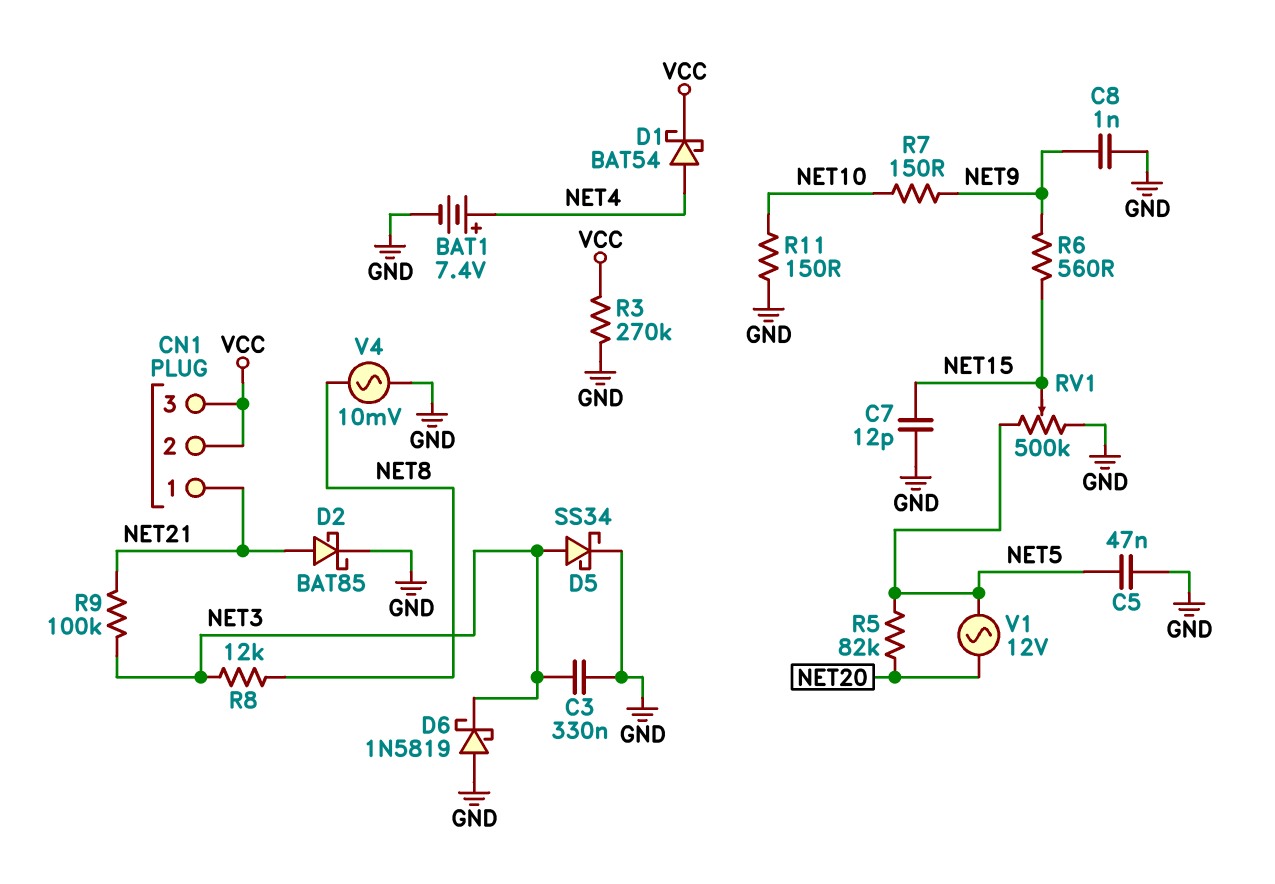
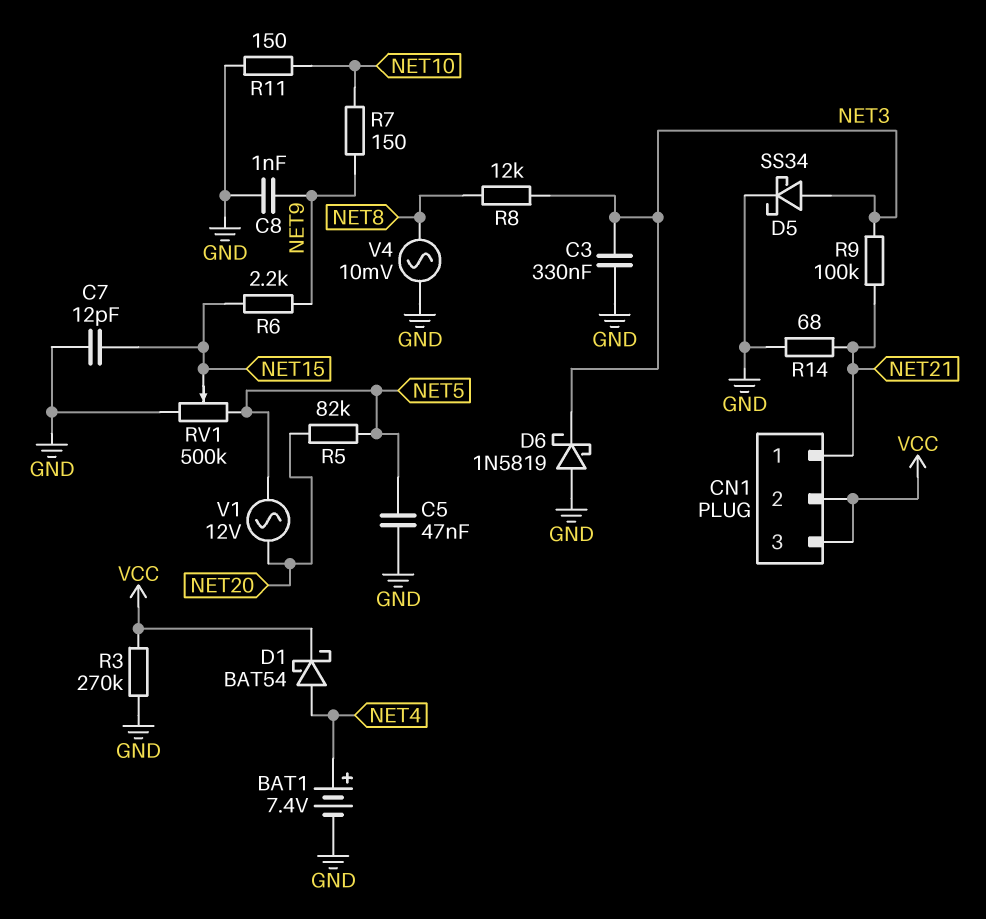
D2: schottky BAT85 (A NET21, K GND) -> none
R6: 560 (NET9, NET15) -> 2.2k (NET9, NET15)
R14: none -> 68 (GND, NET21)

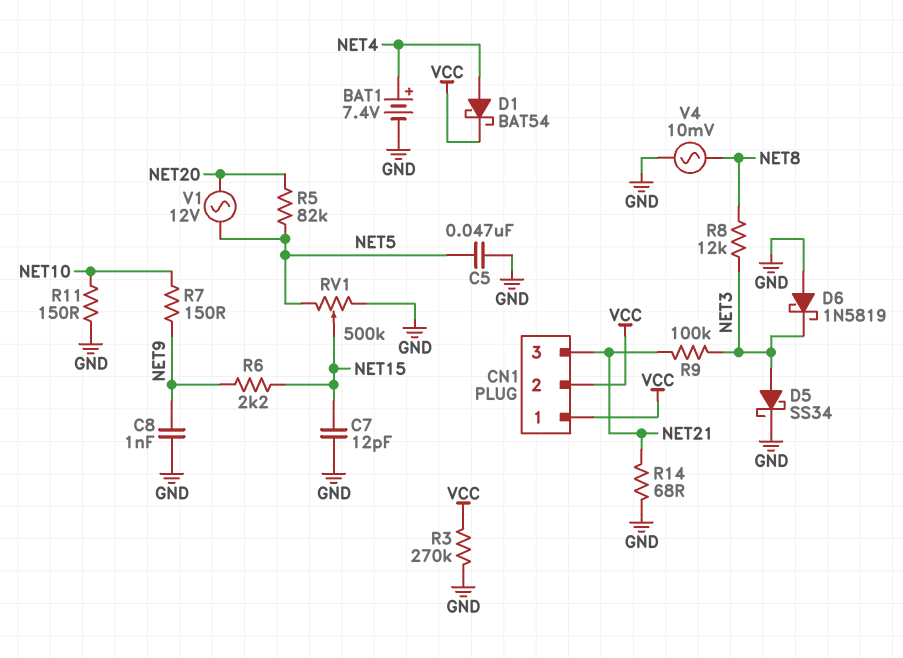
C3: 330nF (GND, NET3) -> none
CN1 pin 1: NET21 -> VCC
CN1 pin 3: VCC -> NET21

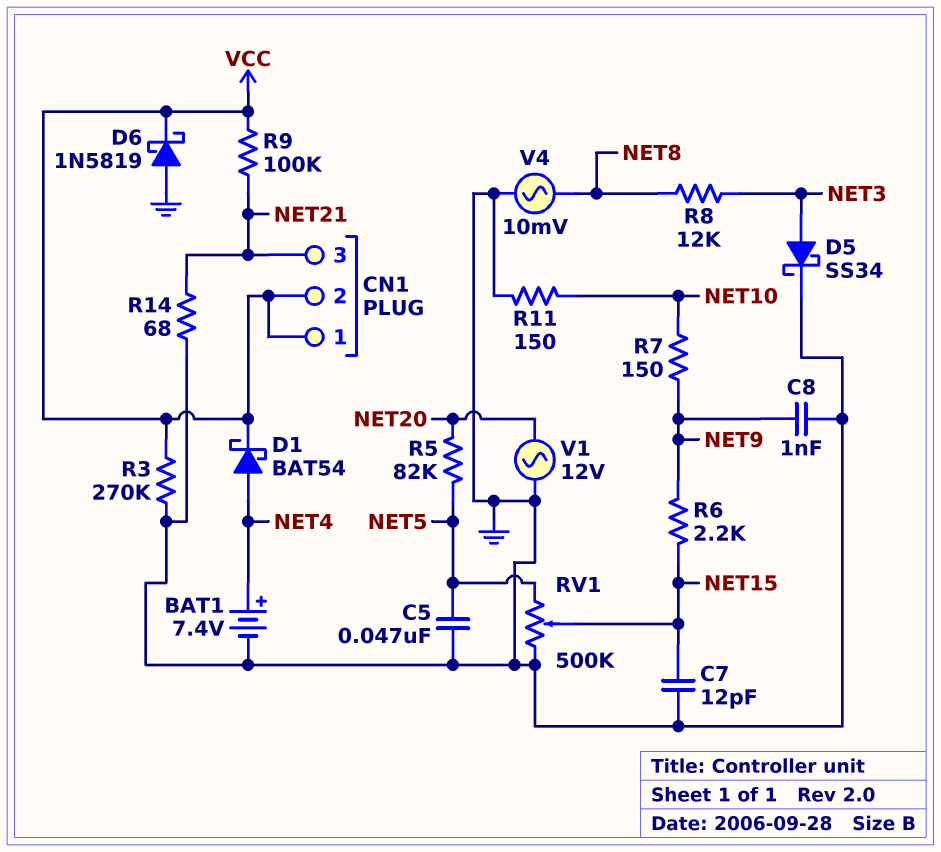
D6: schottky 1N5819 (A GND, K NET3) -> schottky 1N5819 (A GND, K VCC)
R9: 100k (NET3, NET21) -> 100k (NET21, VCC)
V1: AC 12V (NET5, NET20) -> AC 12V (GND, NET20)

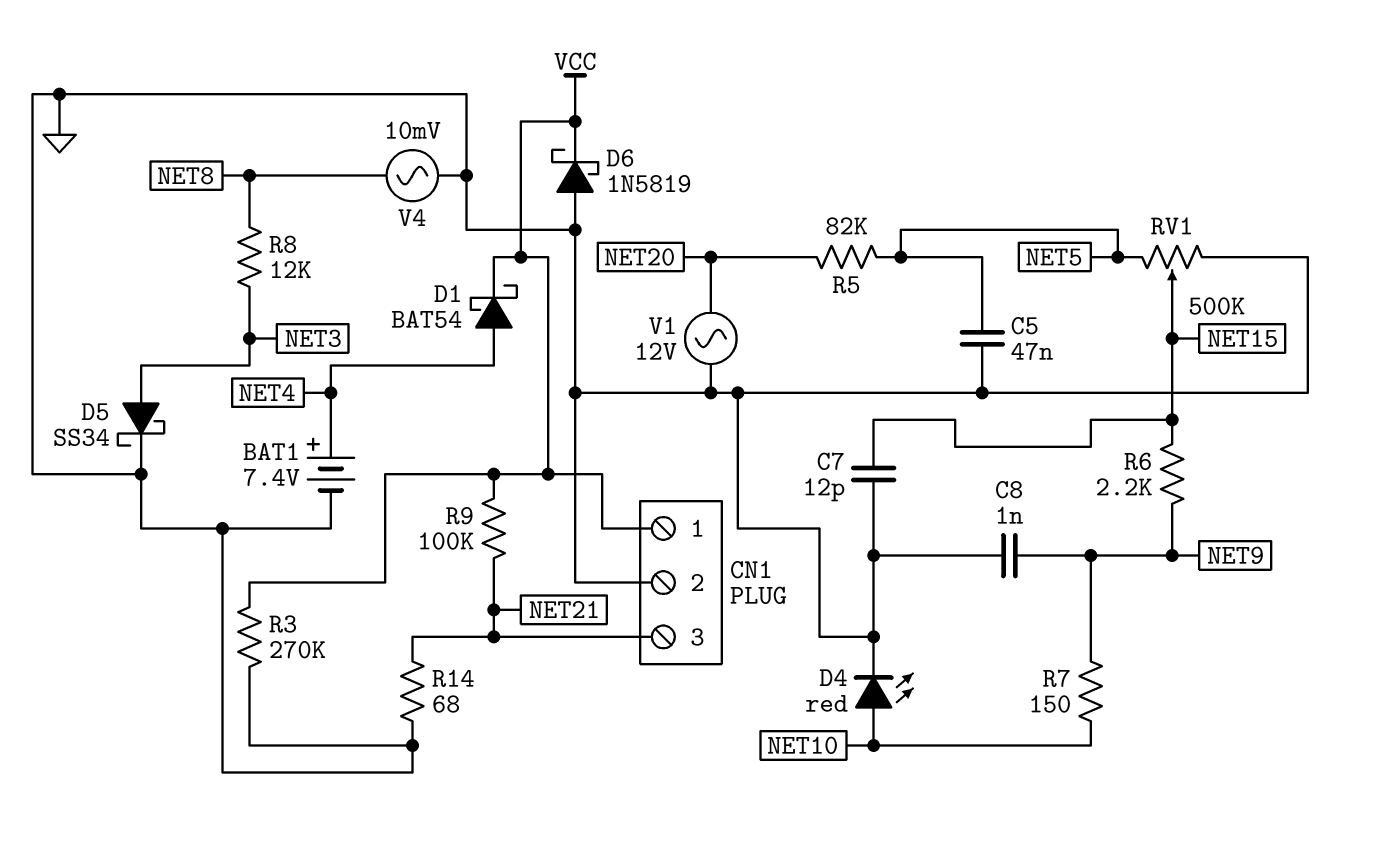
CN1 pin 2: VCC -> GND
D4: none -> LED red (A NET10, K GND)
R11: 150 (GND, NET10) -> none

